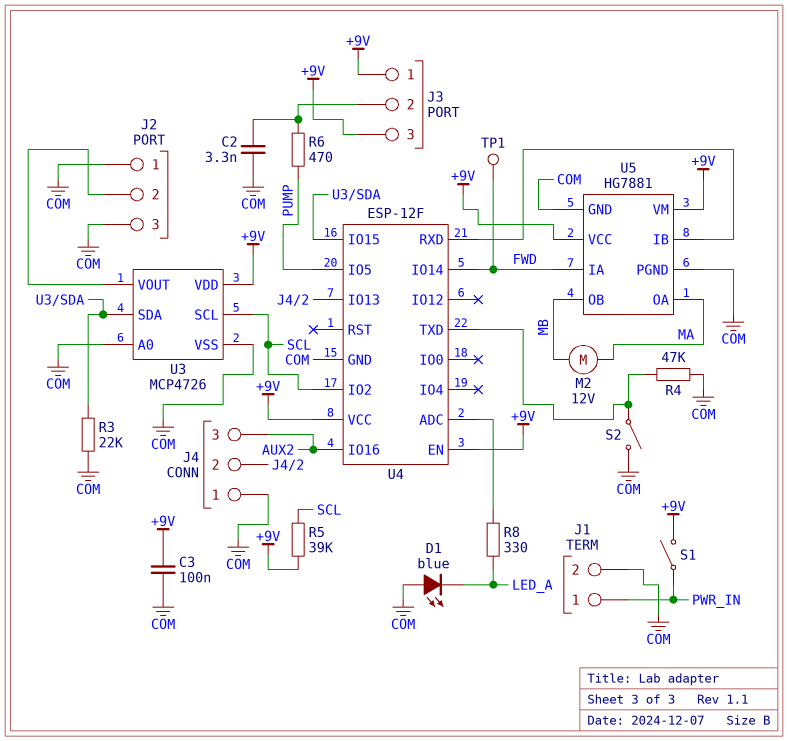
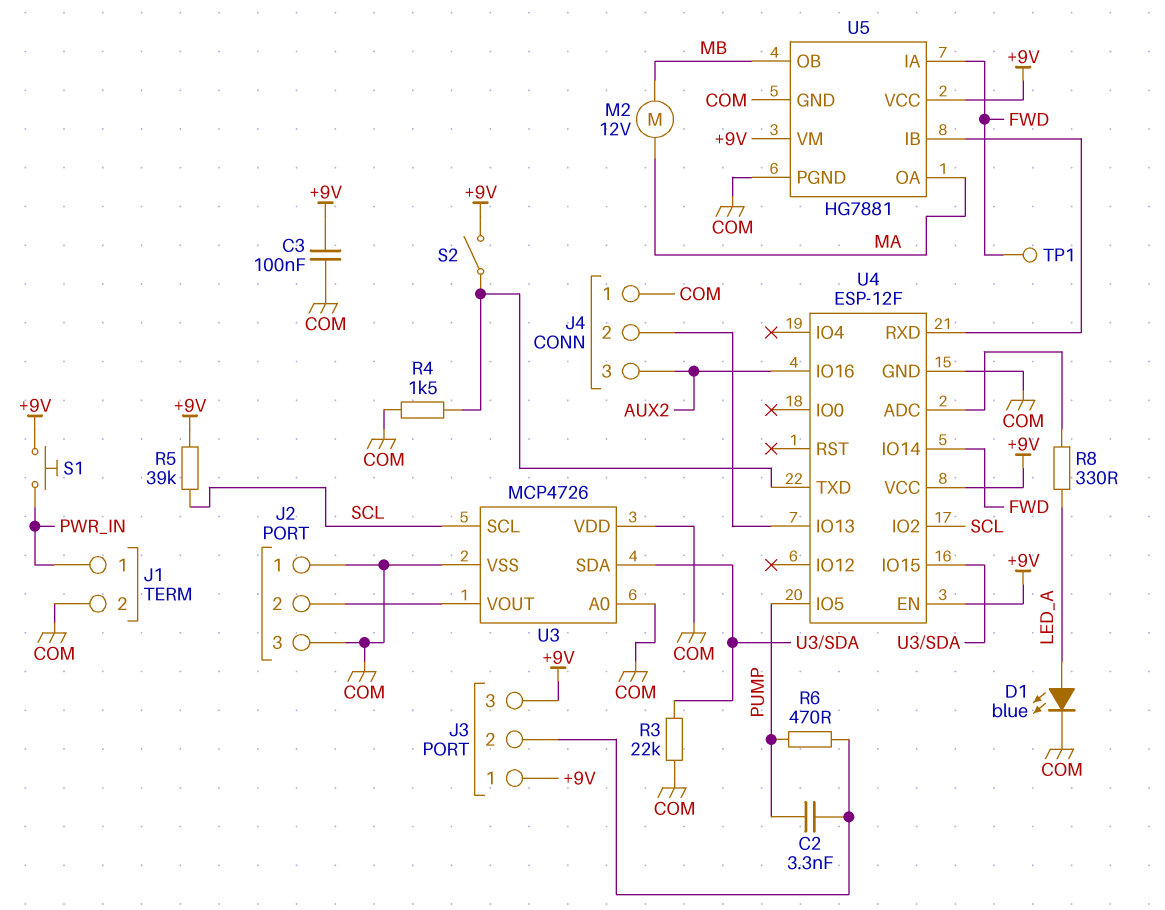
C2: 3.3nF (COM, J3/2) -> 3.3nF (J3/2, PUMP)
D1: LED blue (A COM, K LED_A) -> LED blue (A LED_A, K COM)
R4: 47k (COM, U4/TXD) -> 1.5k (COM, U4/TXD)
S1: switch (+9V, PWR_IN) -> button (+9V, PWR_IN)
S2: switch (COM, U4/TXD) -> switch (+9V, U4/TXD)
U3 pin VDD: +9V -> COM

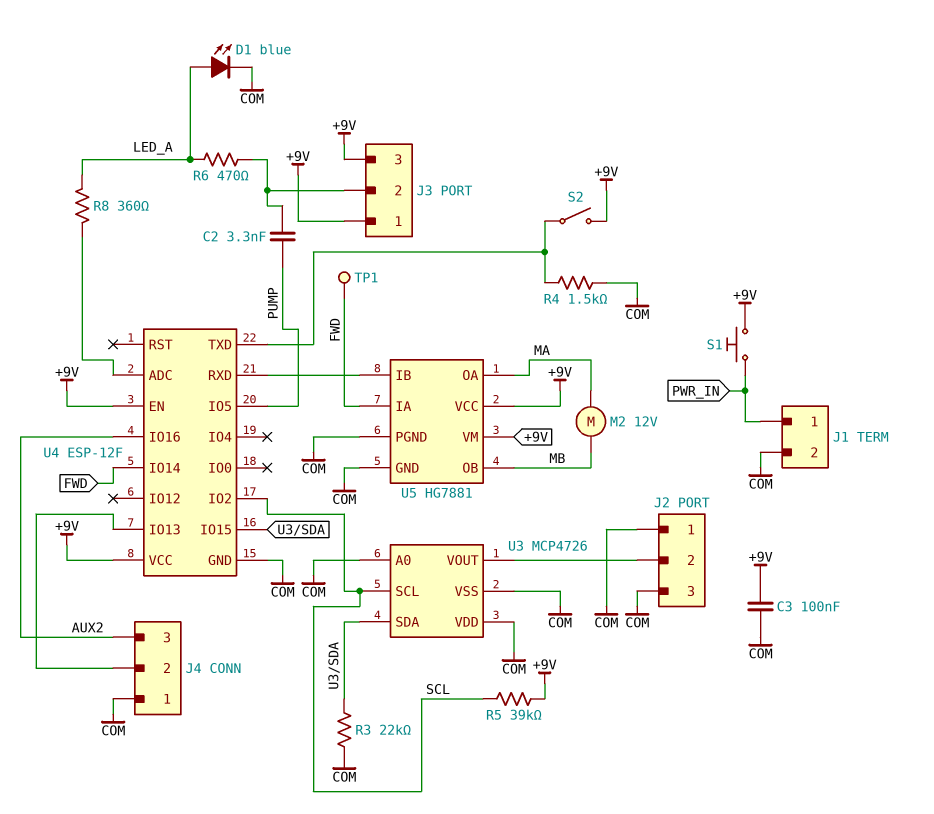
R6: 470 (J3/2, PUMP) -> 470 (J3/2, LED_A)
R8: 330 (LED_A, U4/ADC) -> 360 (LED_A, U4/ADC)

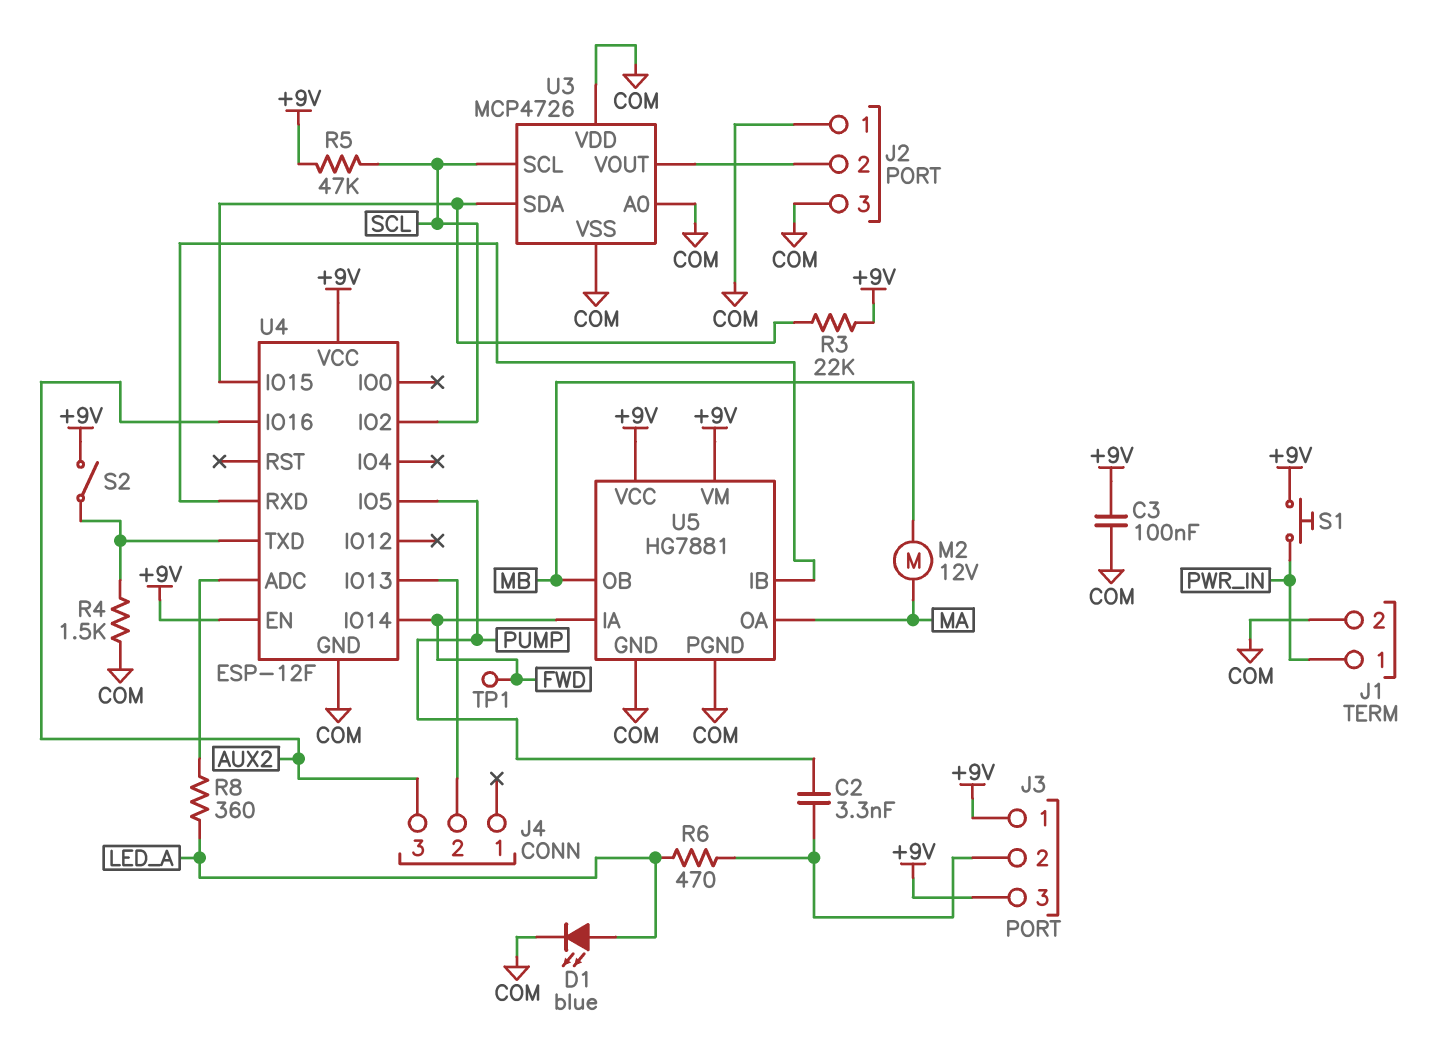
J4 pin 1: COM -> none
R3: 22k (COM, U3/SDA) -> 22k (+9V, U3/SDA)
R5: 39k (+9V, SCL) -> 47k (+9V, SCL)

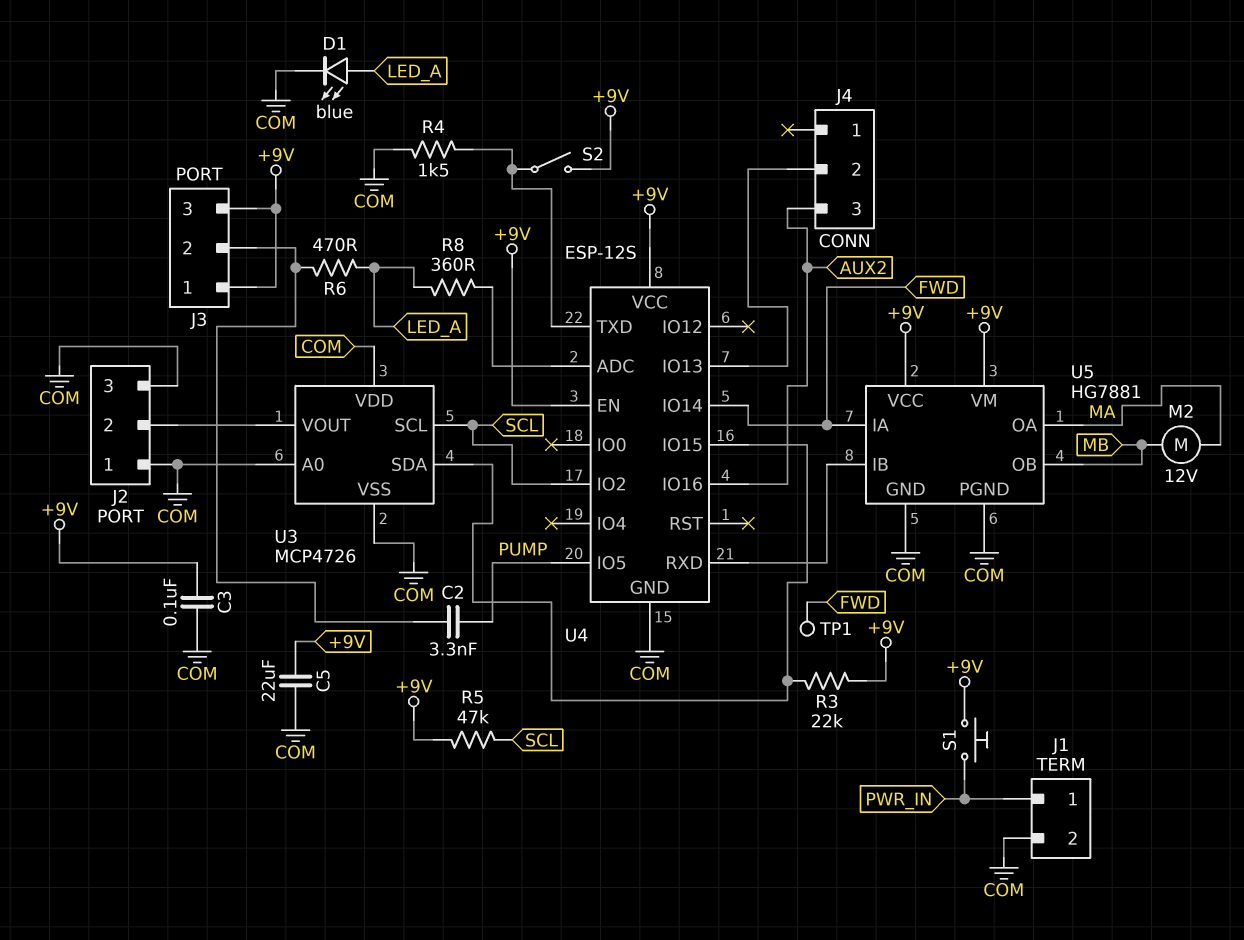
C5: none -> 22uF (+9V, COM)
U4: ESP-12F -> ESP-12S

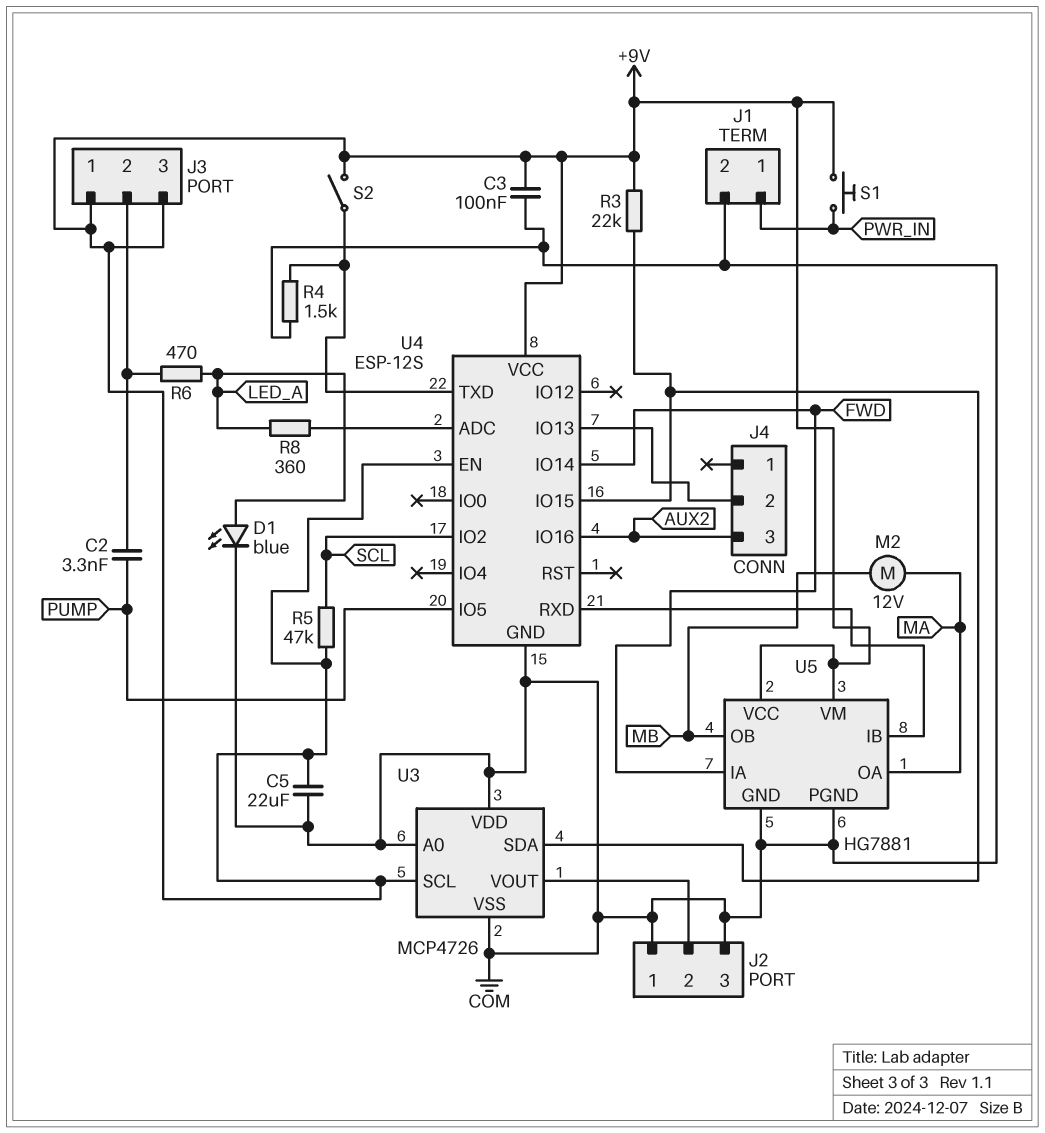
TP1: test point (FWD) -> none
U3 pin SCL: SCL -> +9V

